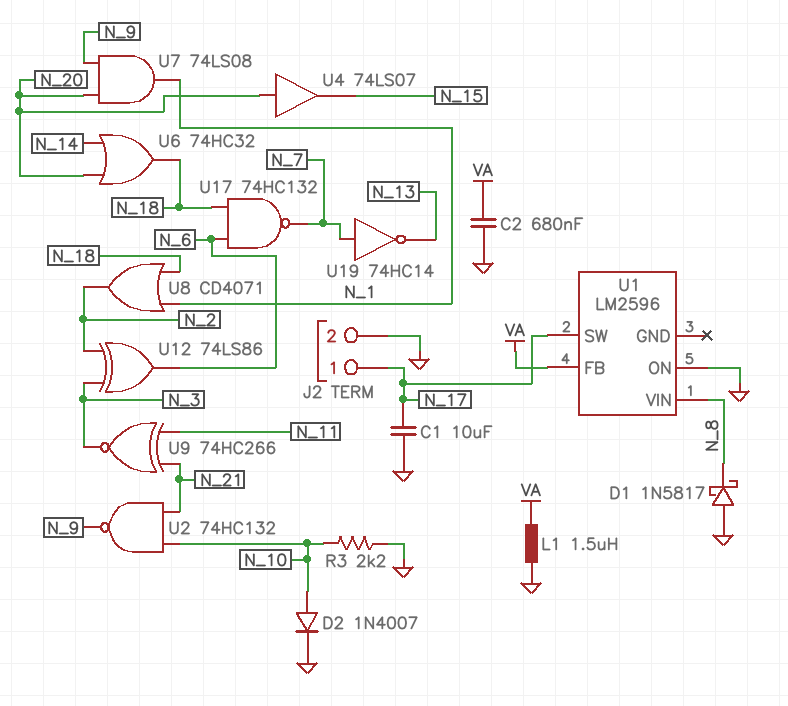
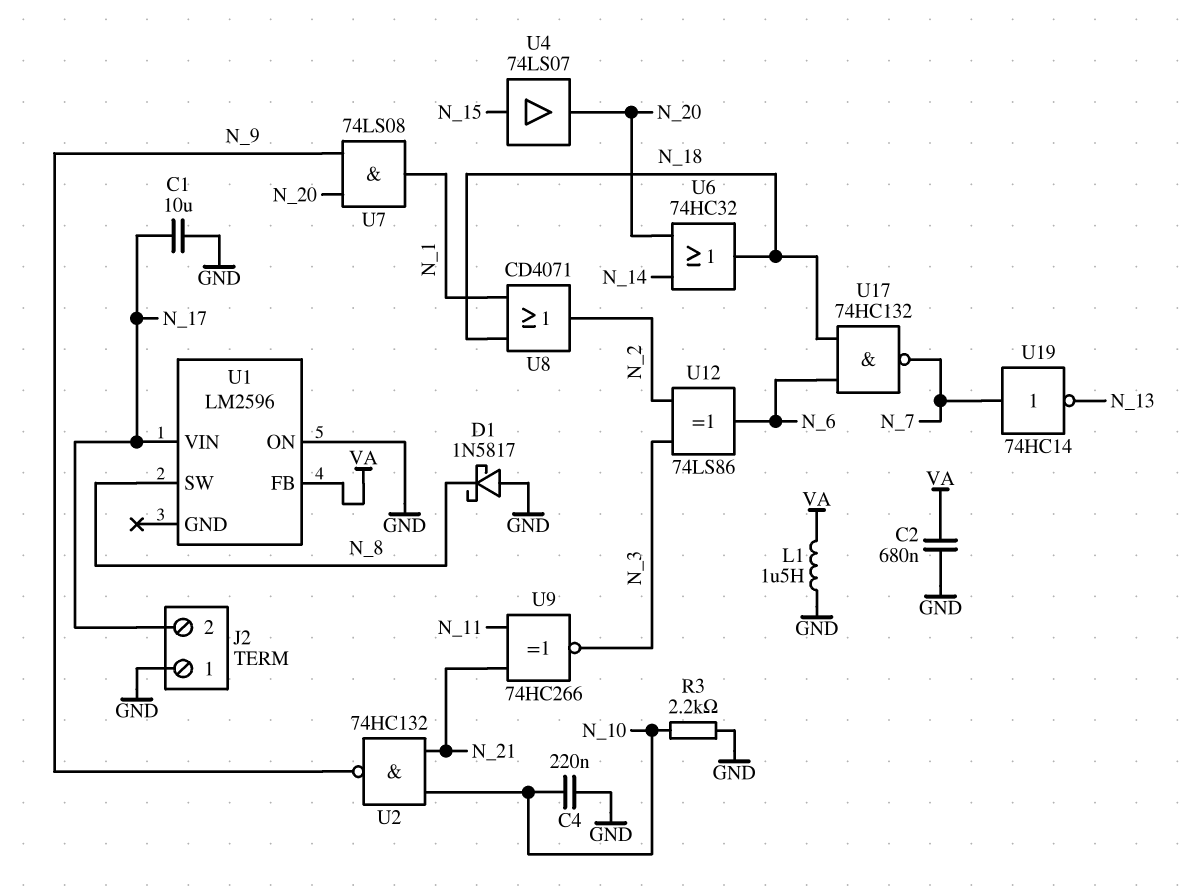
C4: none -> 220nF (GND, N_10)
D2: diode 1N4007 (A N_10, K GND) -> none
J2 pin 1: N_17 -> GND
J2 pin 2: GND -> N_17
U1 pin SW: N_17 -> N_8
U1 pin VIN: N_8 -> N_17
U4: buffer 74LS07 (in N_20, out N_15) -> buffer 74LS07 (in N_15, out N_20)

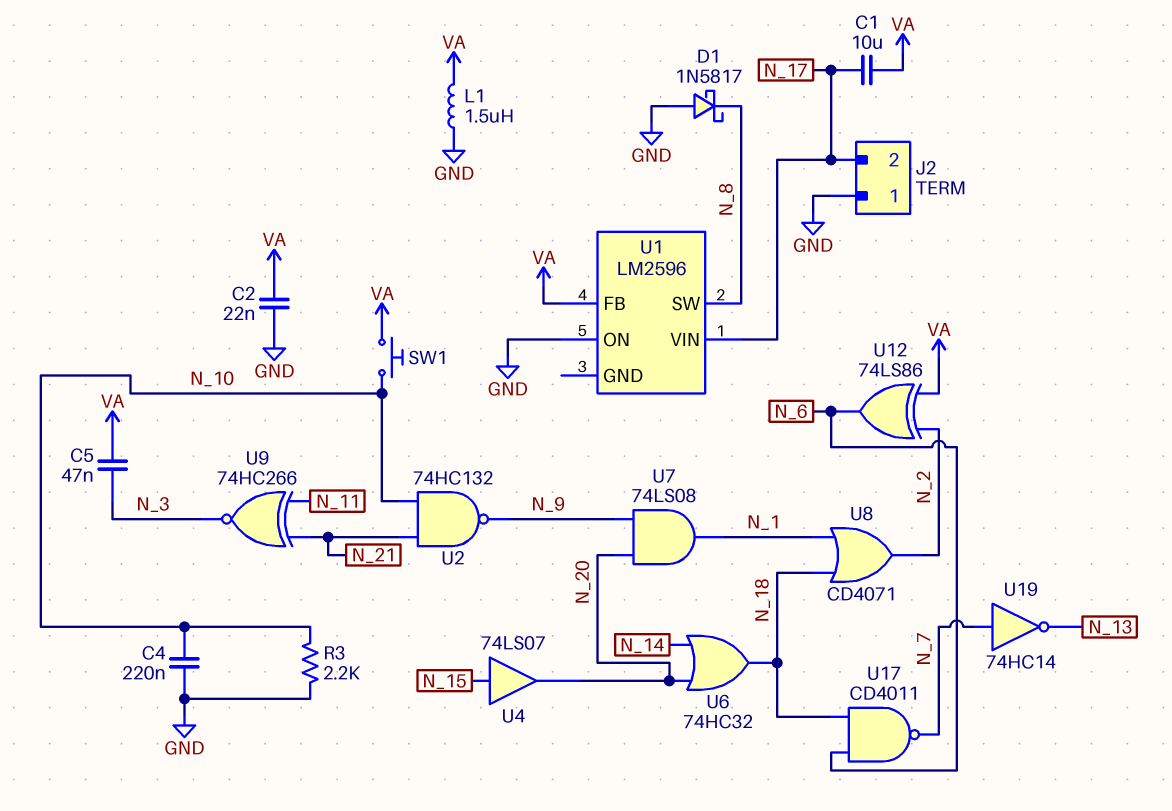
C1: 10uF (GND, N_17) -> 10uF (N_17, VA)
C2: 680nF (GND, VA) -> 22nF (GND, VA)
C5: none -> 47nF (N_3, VA)
SW1: none -> button (N_10, VA)
U12: XOR 74LS86 (in N_2, in N_3, out N_6) -> XOR 74LS86 (in N_2, in VA, out N_6)
U17: NAND 74HC132 (in N_6, in N_18, out N_7) -> NAND CD4011 (in N_6, in N_18, out N_7)

